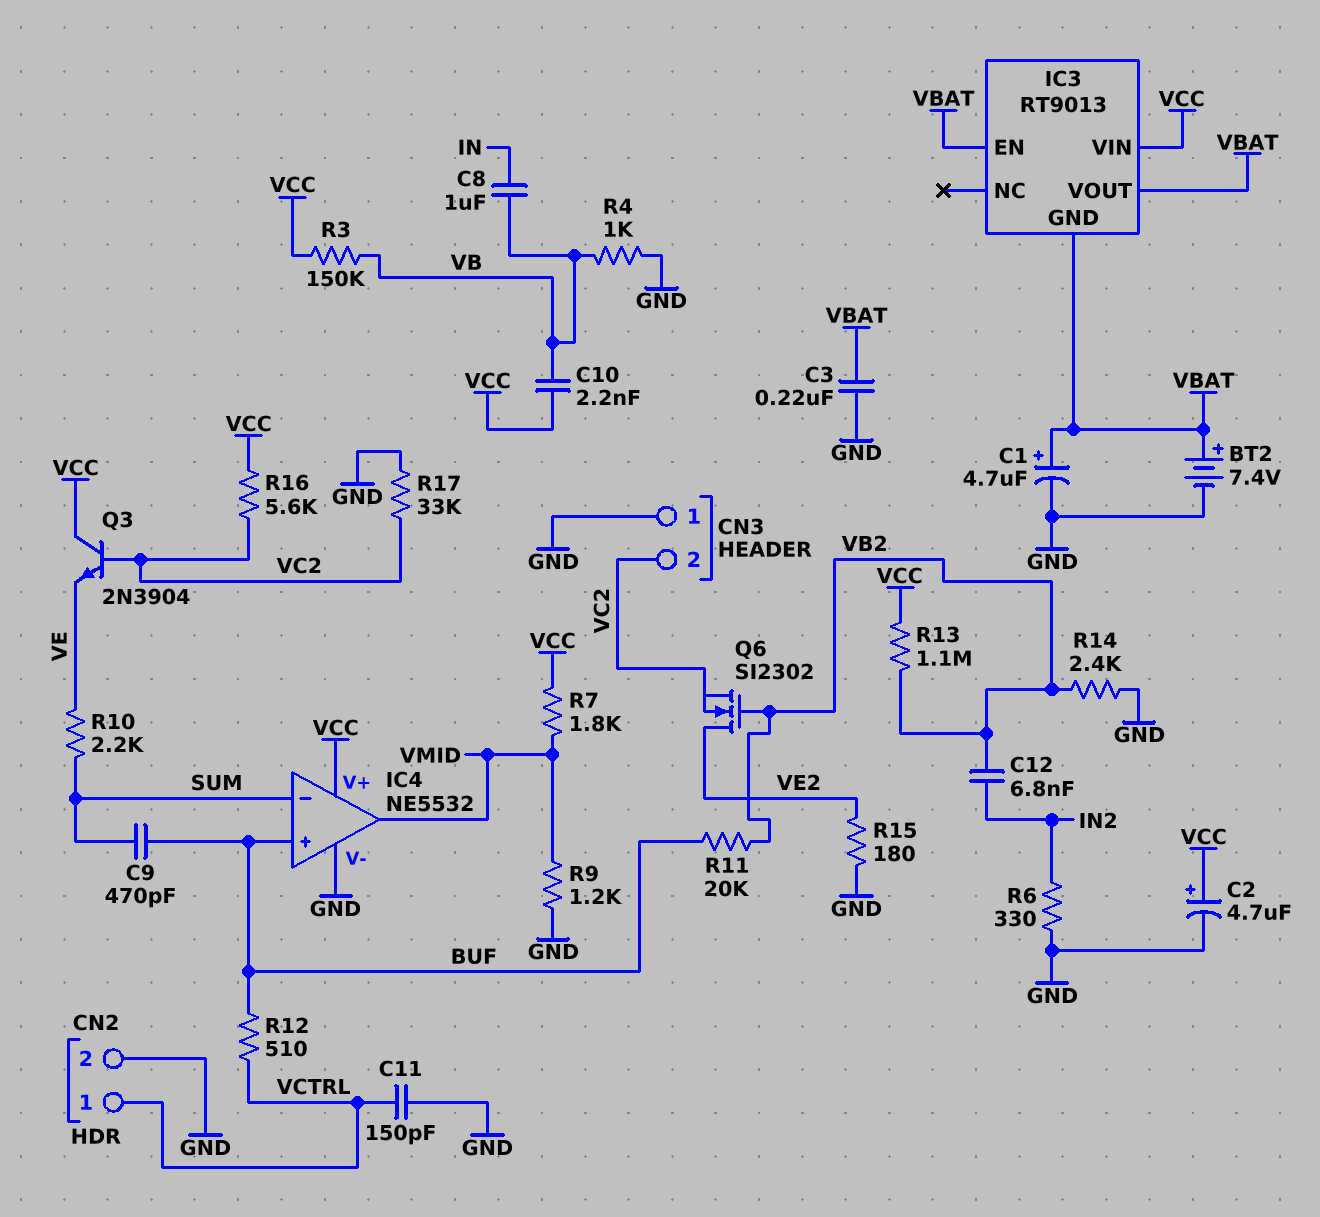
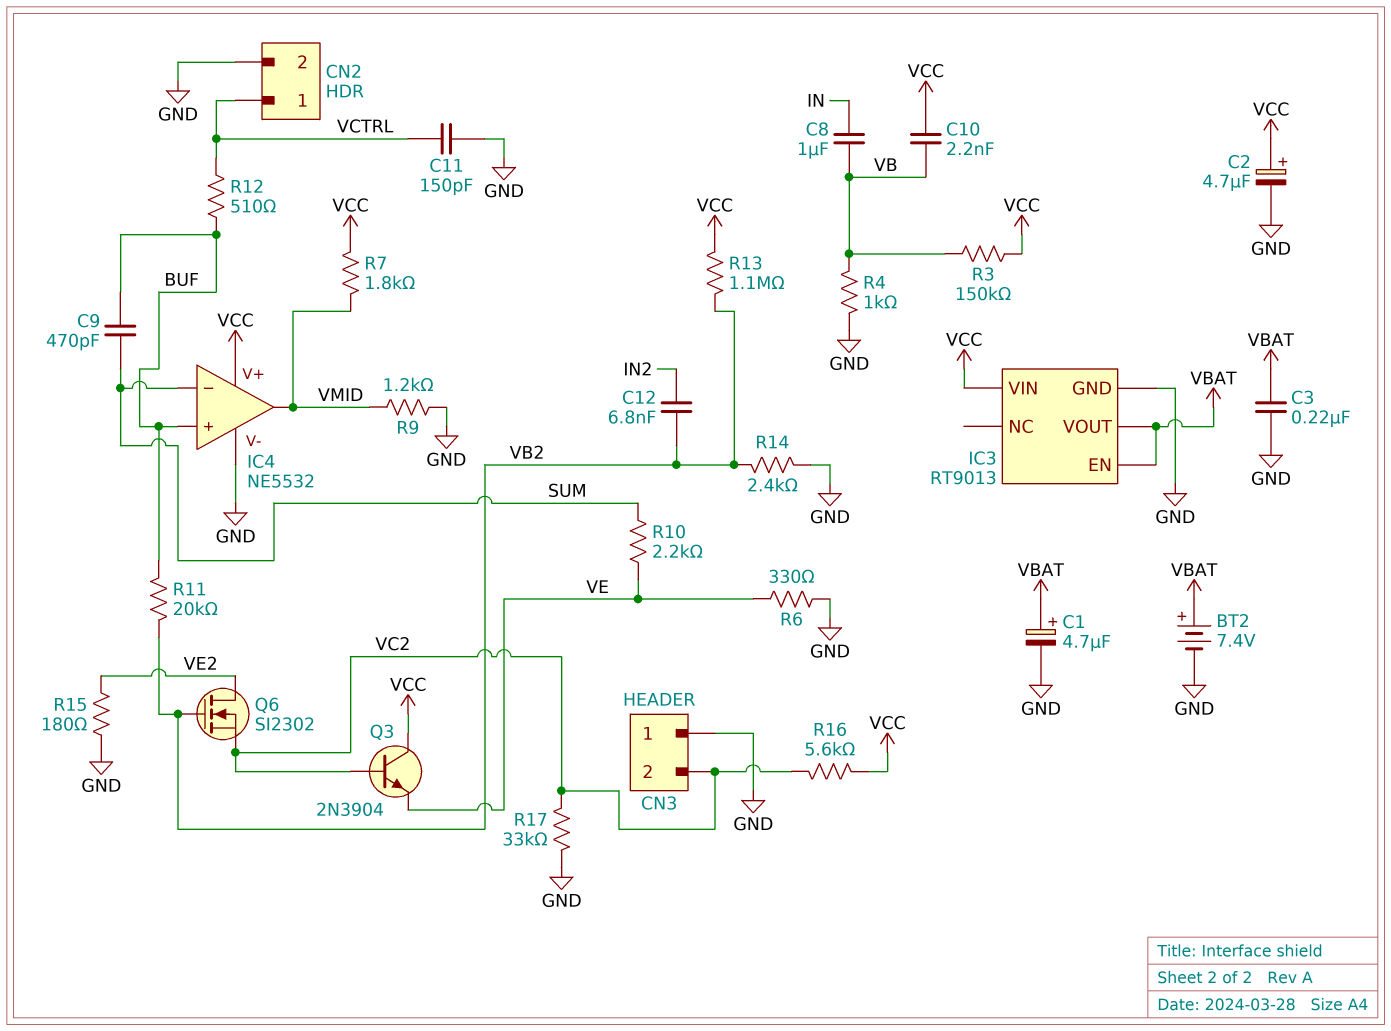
IC3 pin GND: VBAT -> GND
R6: 330 (GND, IN2) -> 330 (GND, VE)

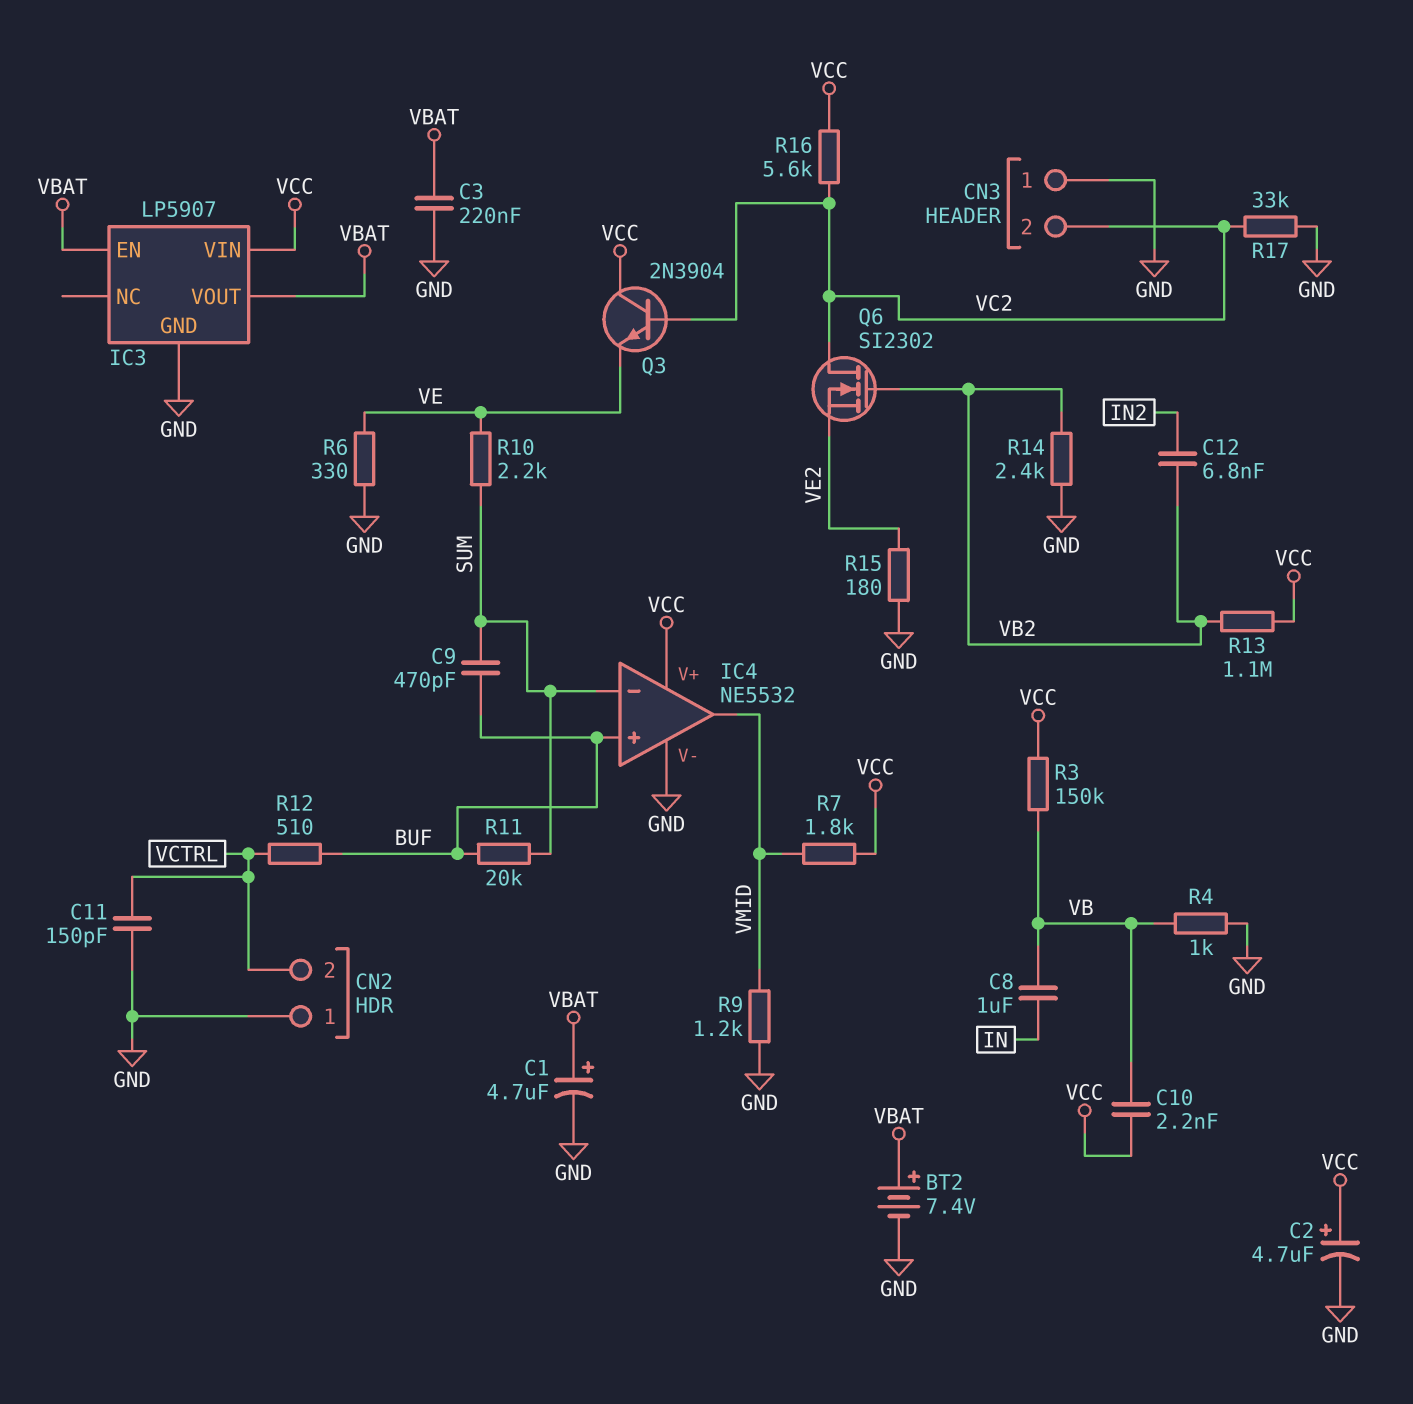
CN2 pin 1: VCTRL -> GND
CN2 pin 2: GND -> VCTRL
IC3: RT9013 -> LP5907
Q6: NMOS SI2302 (G VB2, D VE2, S VC2) -> NMOS SI2302 (G VB2, D VC2, S VE2)
R11: 20k (BUF, VB2) -> 20k (BUF, SUM)

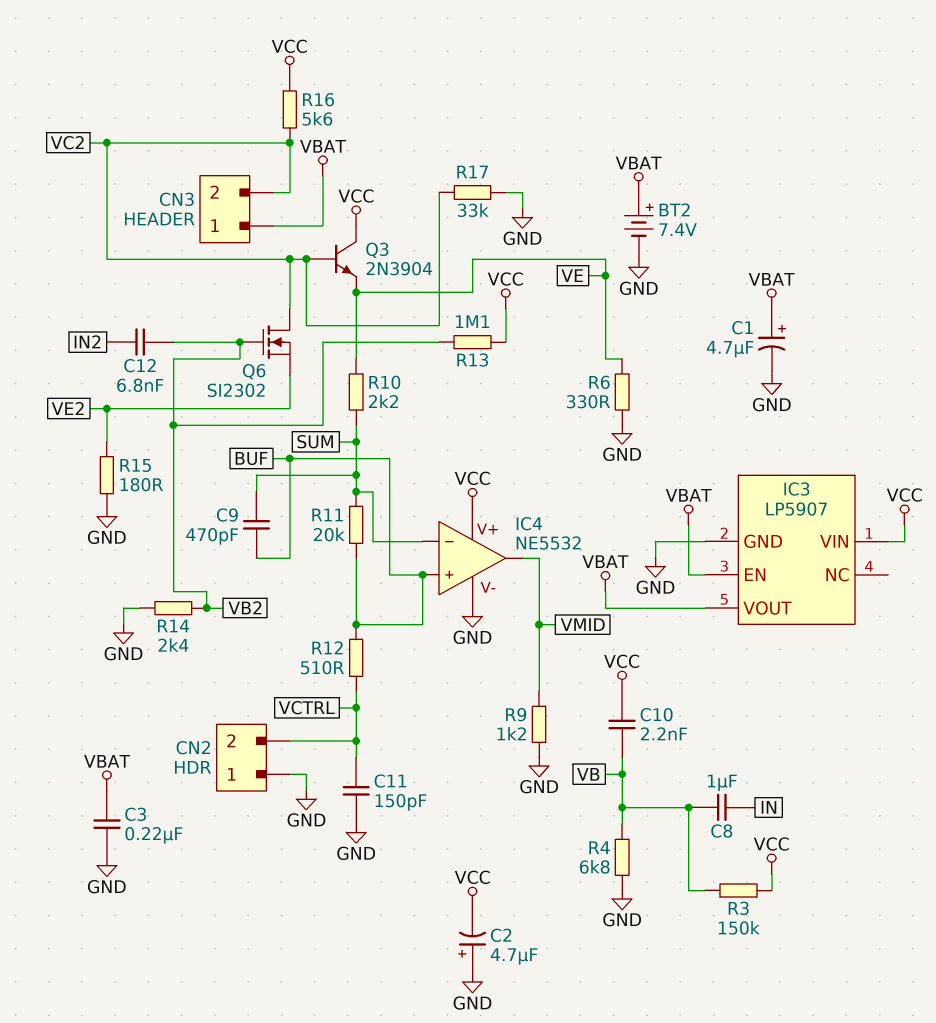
C2: 4.7uF (plus VCC, minus GND) -> 4.7uF (plus GND, minus VCC)
CN3 pin 1: GND -> VBAT
R4: 1k (GND, VB) -> 6.8k (GND, VB)
R7: 1.8k (VCC, VMID) -> none

